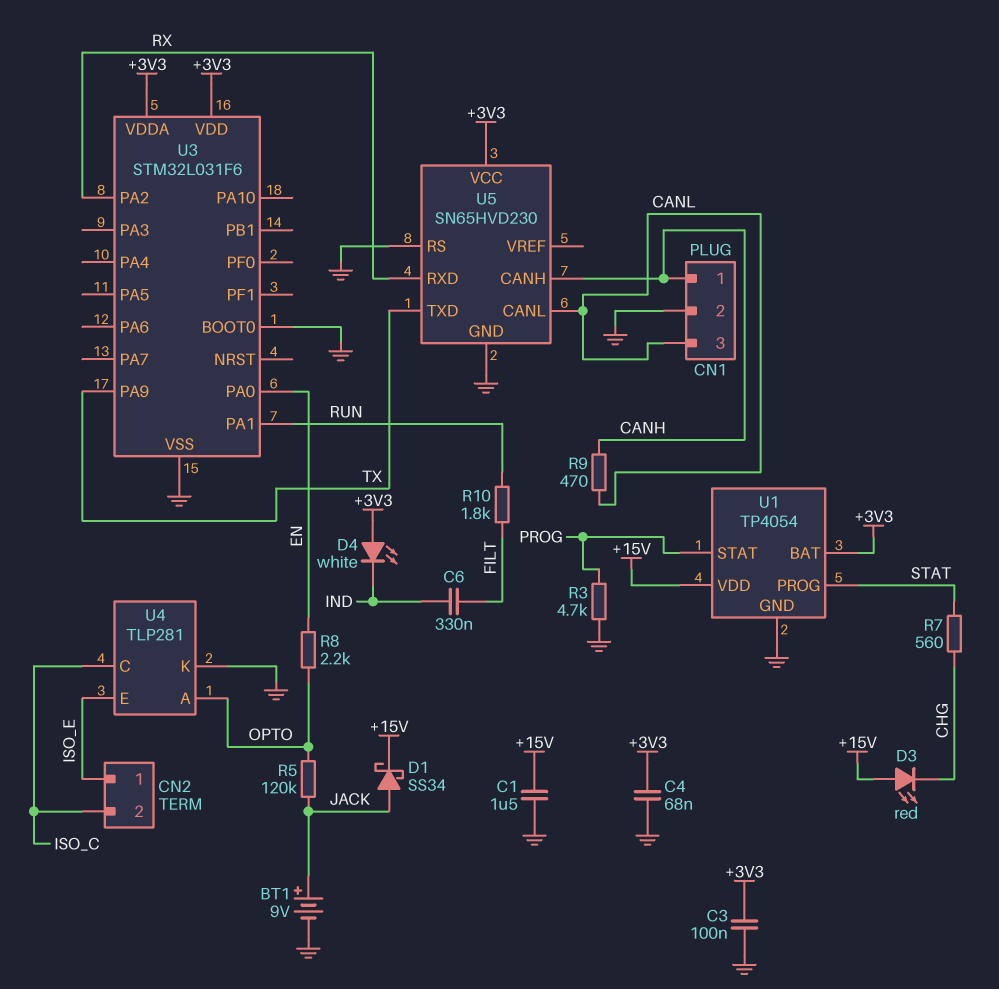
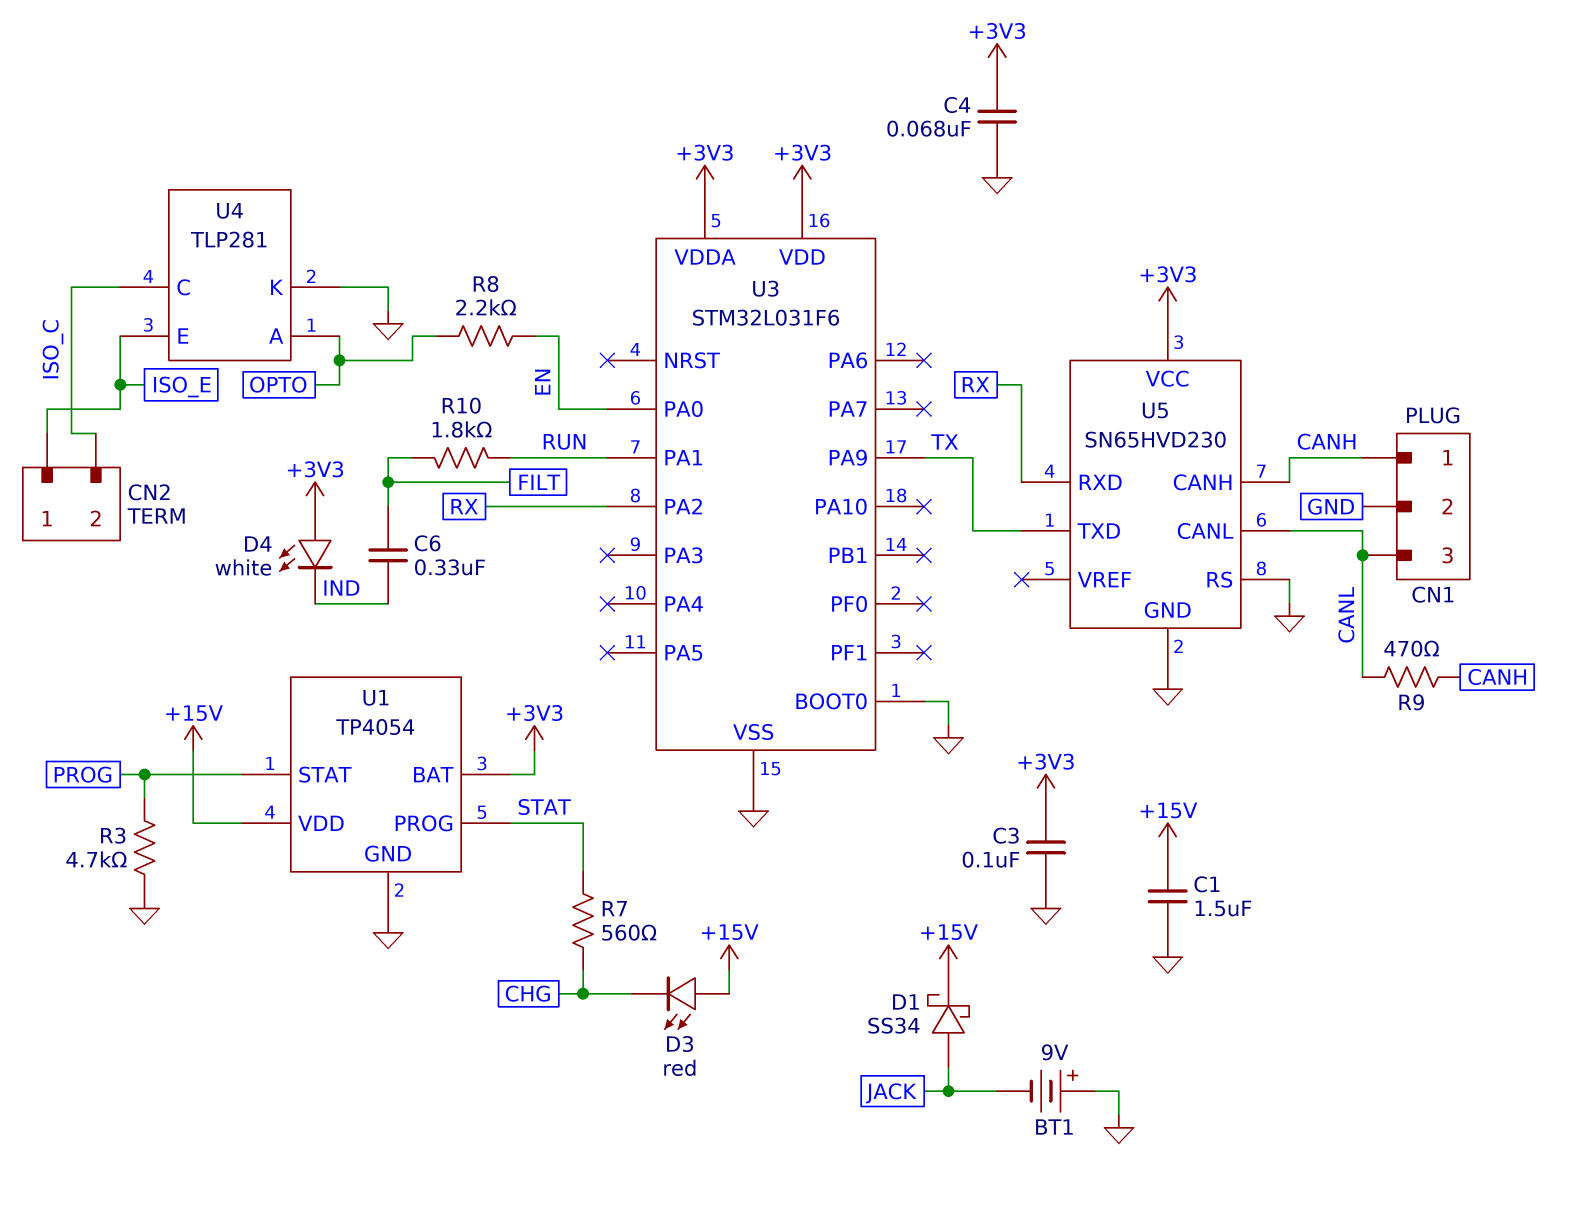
BT1: 9V (plus JACK, minus GND) -> 9V (plus GND, minus JACK)
R5: 120k (JACK, OPTO) -> none

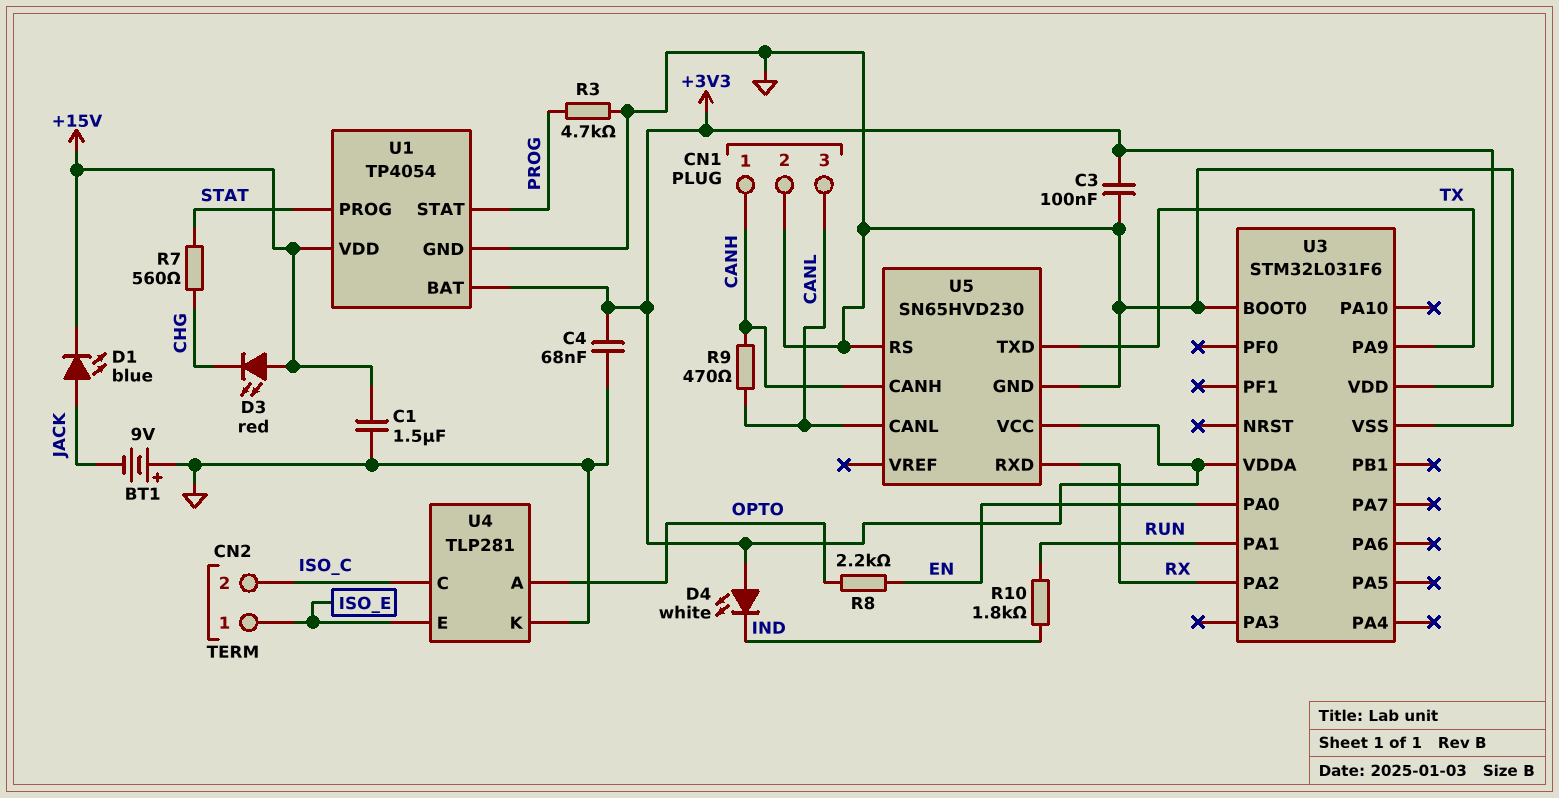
C6: 330nF (FILT, IND) -> none
D1: schottky SS34 (A JACK, K +15V) -> LED blue (A JACK, K +15V)
R10: 1.8k (FILT, RUN) -> 1.8k (IND, RUN)

